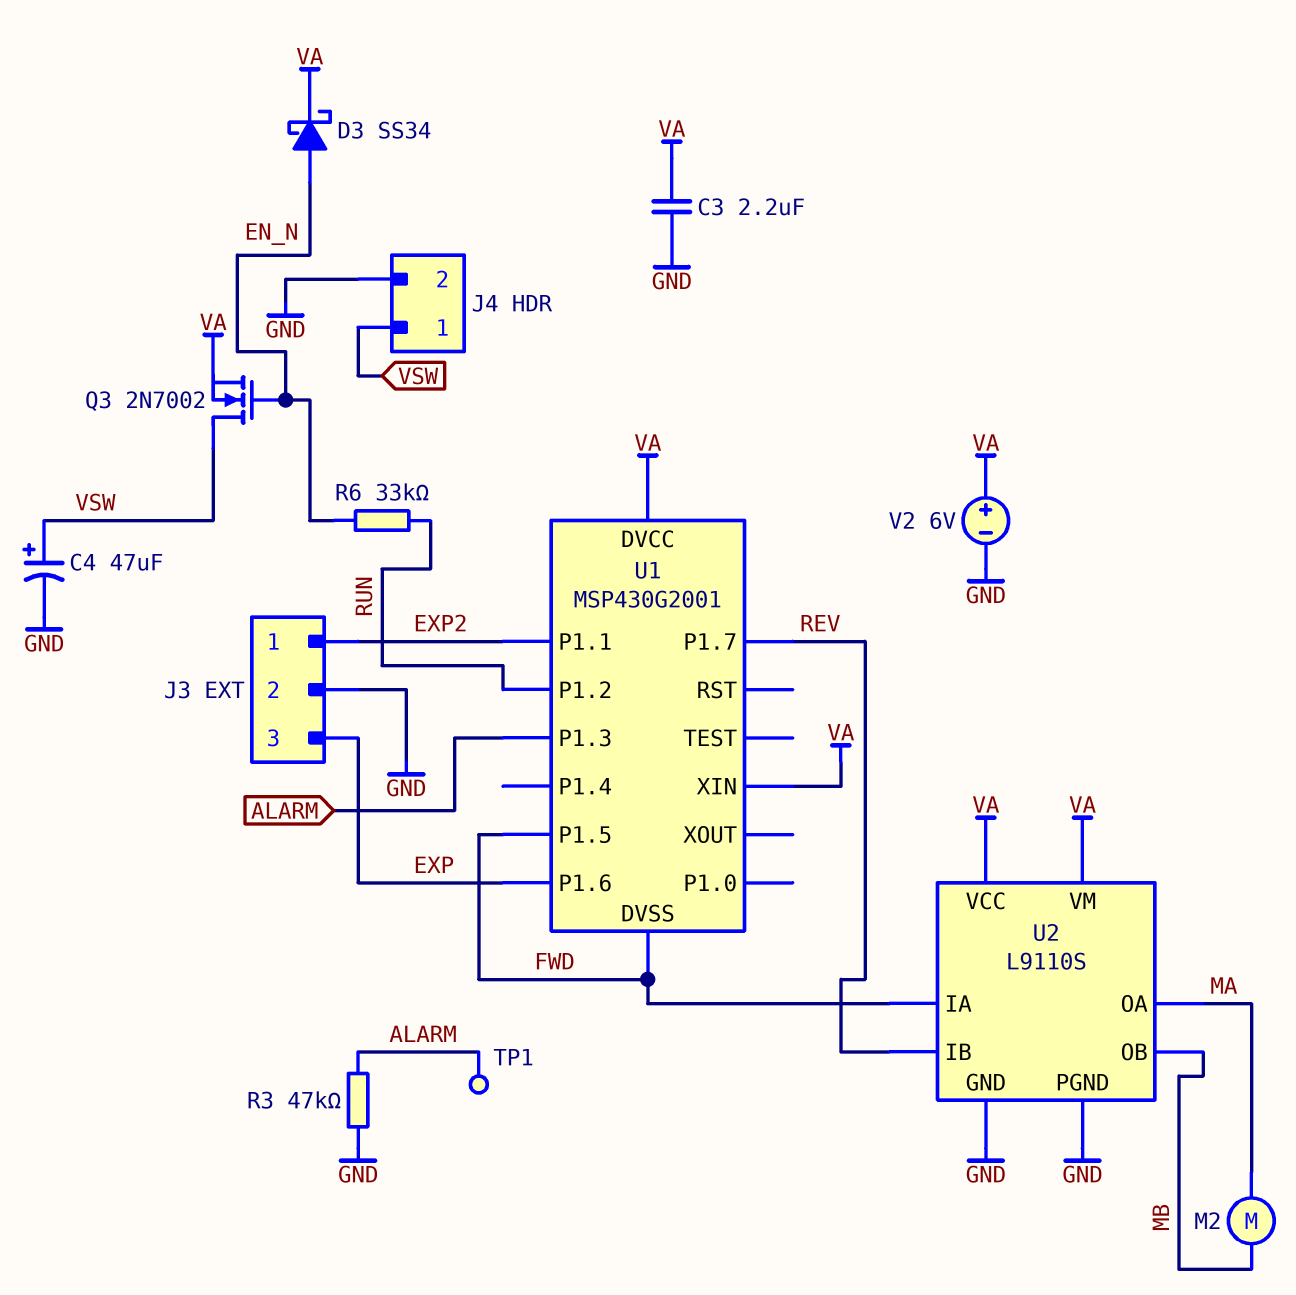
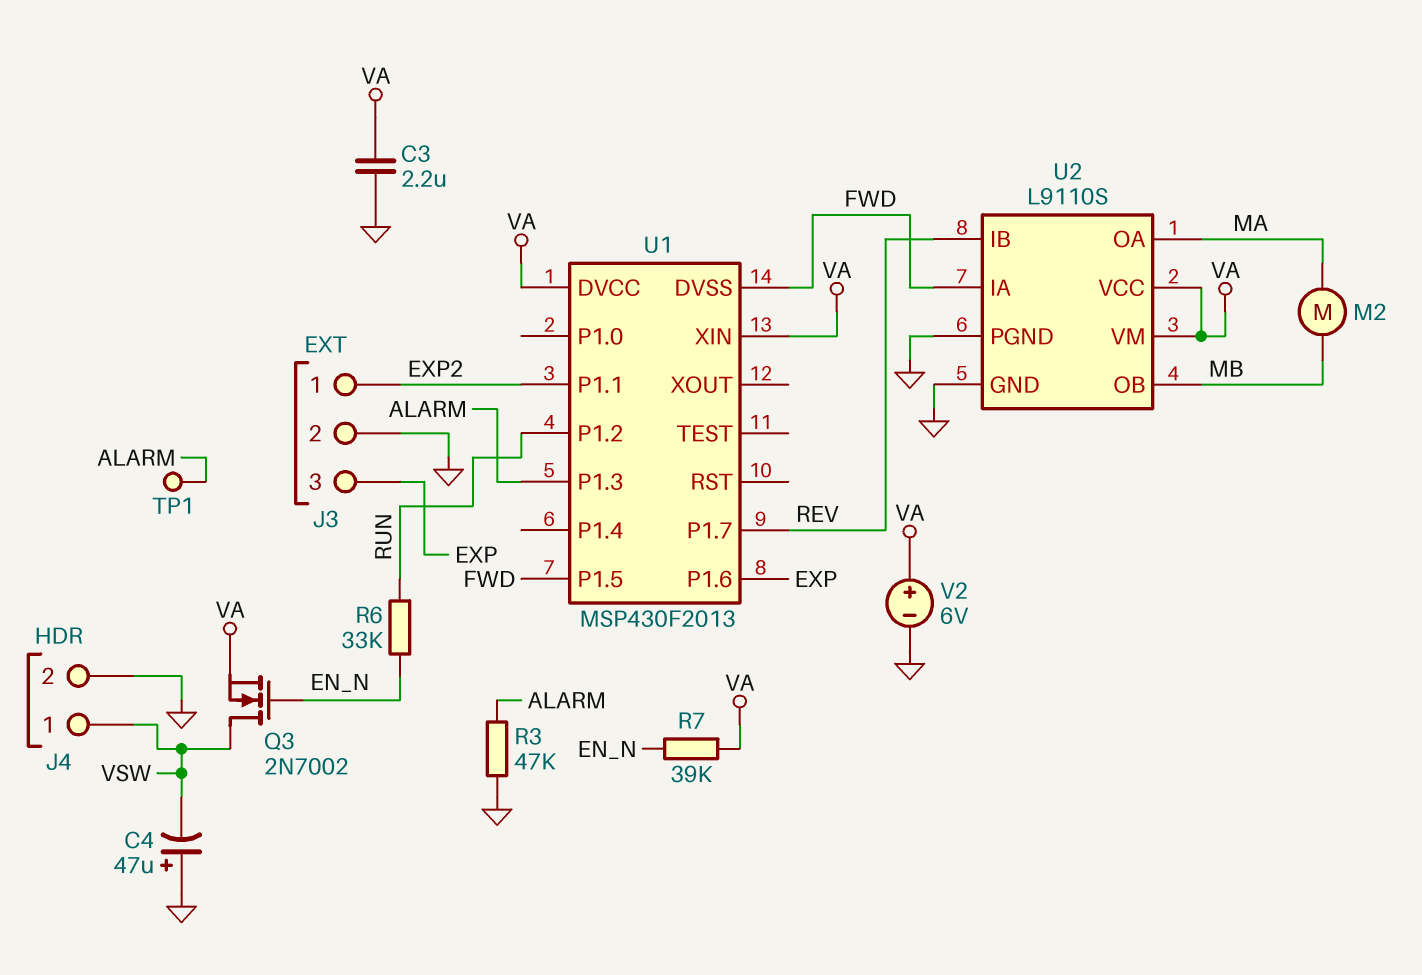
C4: 47uF (plus VSW, minus GND) -> 47uF (plus GND, minus VSW)
D3: schottky SS34 (A EN_N, K VA) -> none
R7: none -> 39k (EN_N, VA)
U1: MSP430G2001 -> MSP430F2013

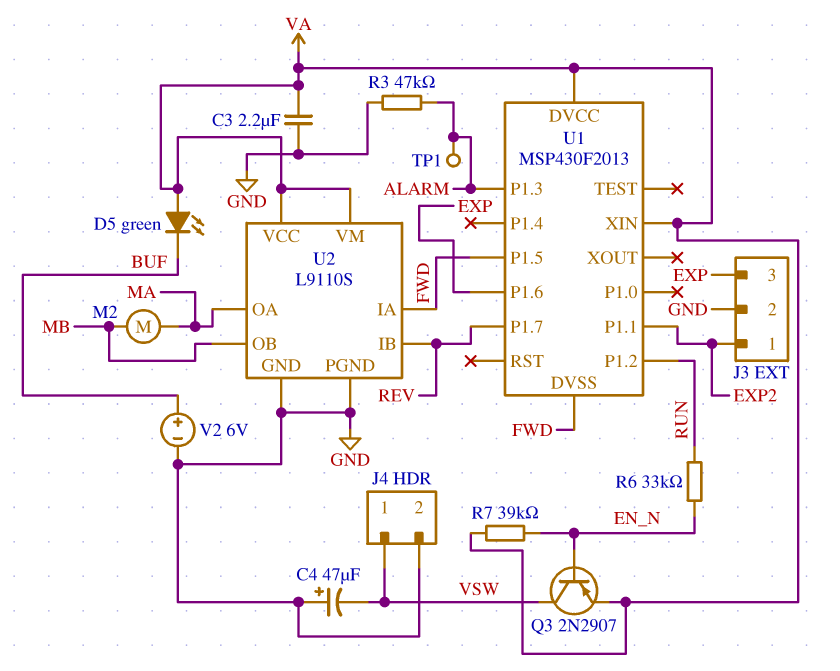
D5: none -> LED green (A VA, K BUF)
Q3: NMOS 2N7002 (G EN_N, D VSW, S VA) -> PNP 2N2907 (B EN_N, C VSW, E VA)
V2: 6V (plus VA, minus GND) -> 6V (plus BUF, minus GND)

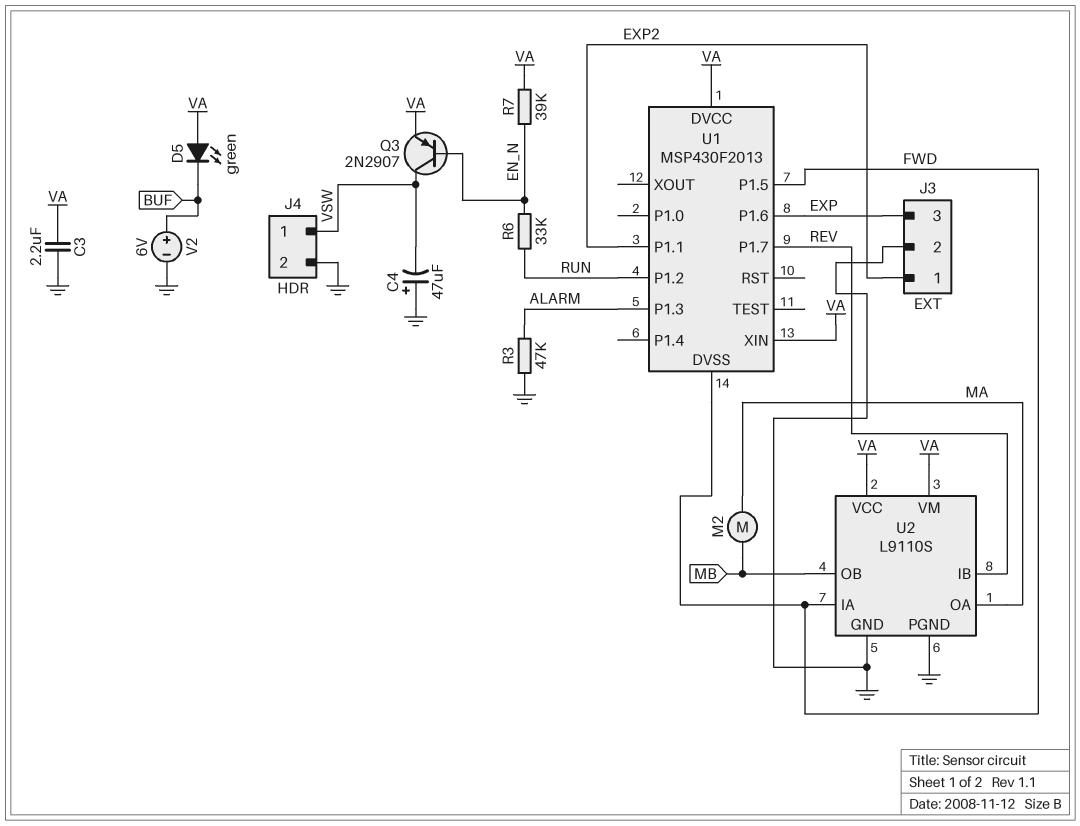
TP1: test point (ALARM) -> none

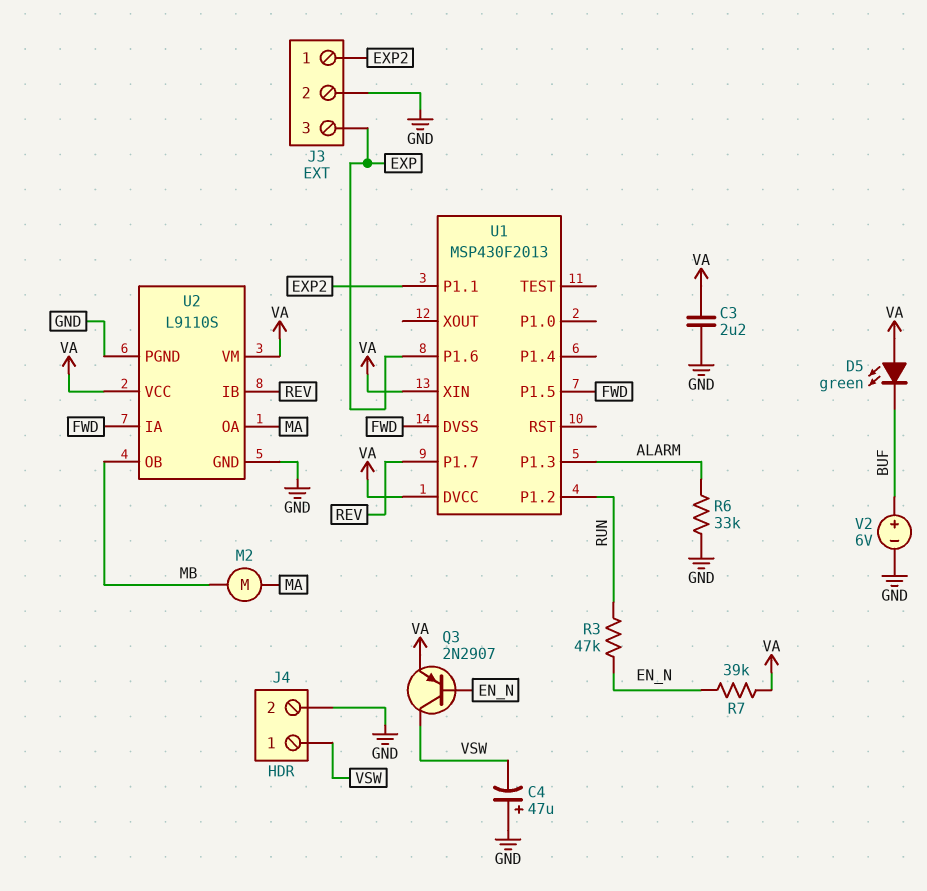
R3: 47k (ALARM, GND) -> 47k (EN_N, RUN)
R6: 33k (EN_N, RUN) -> 33k (ALARM, GND)

